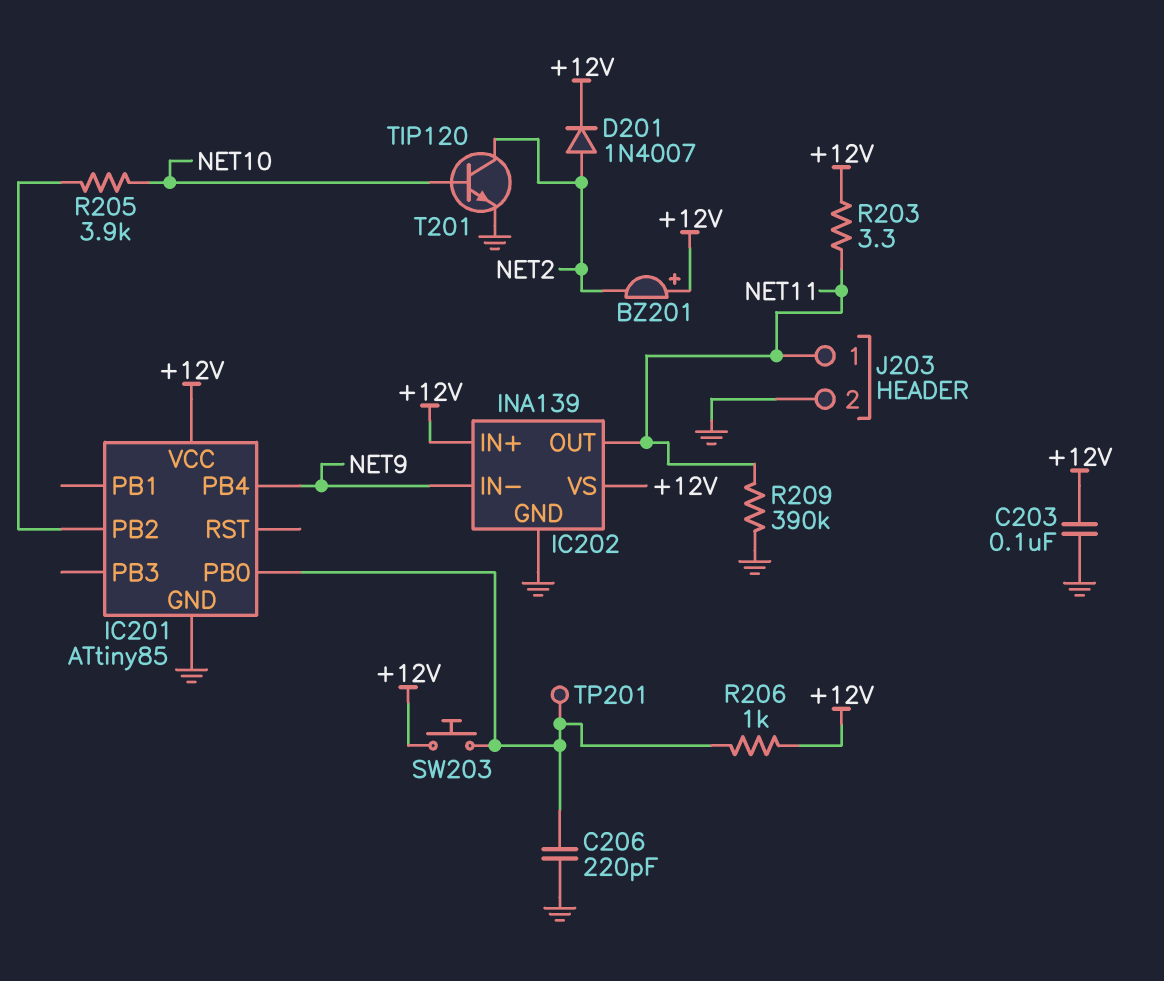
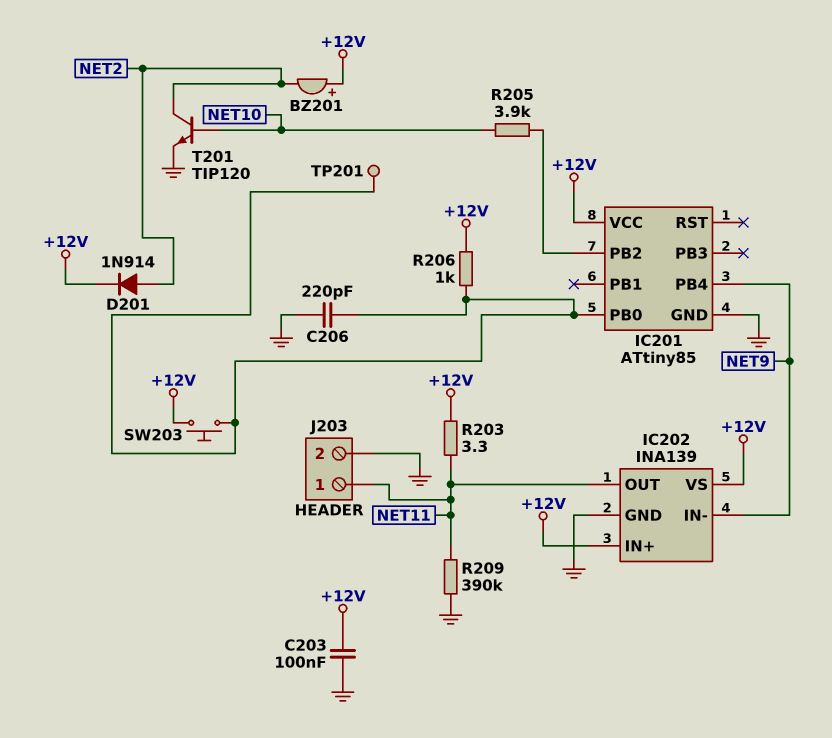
D201: diode 1N4007 (A NET2, K +12V) -> diode 1N914 (A NET2, K +12V)

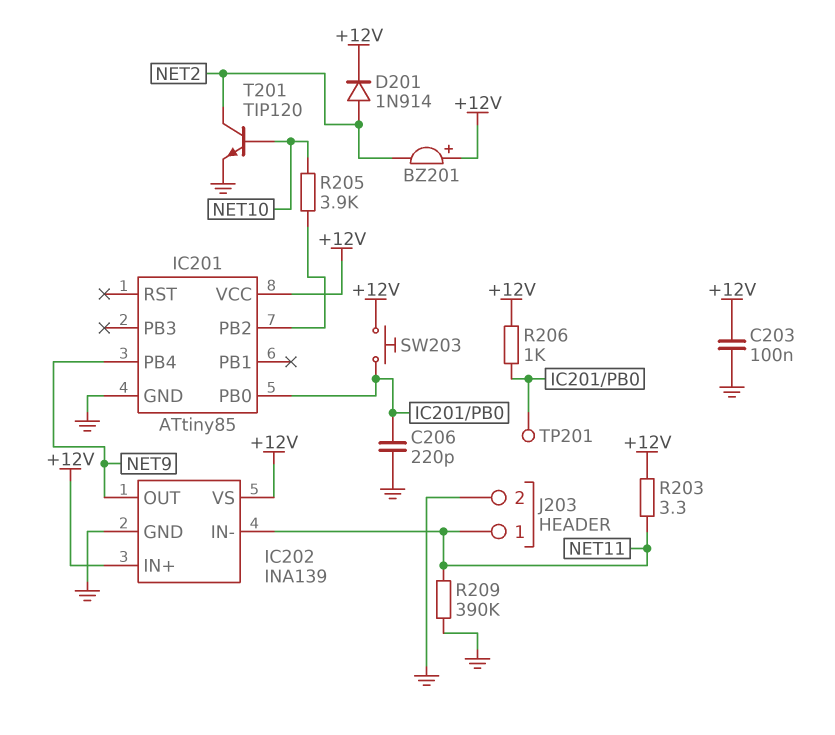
IC202 pin IN-: NET9 -> NET11
IC202 pin OUT: NET11 -> NET9

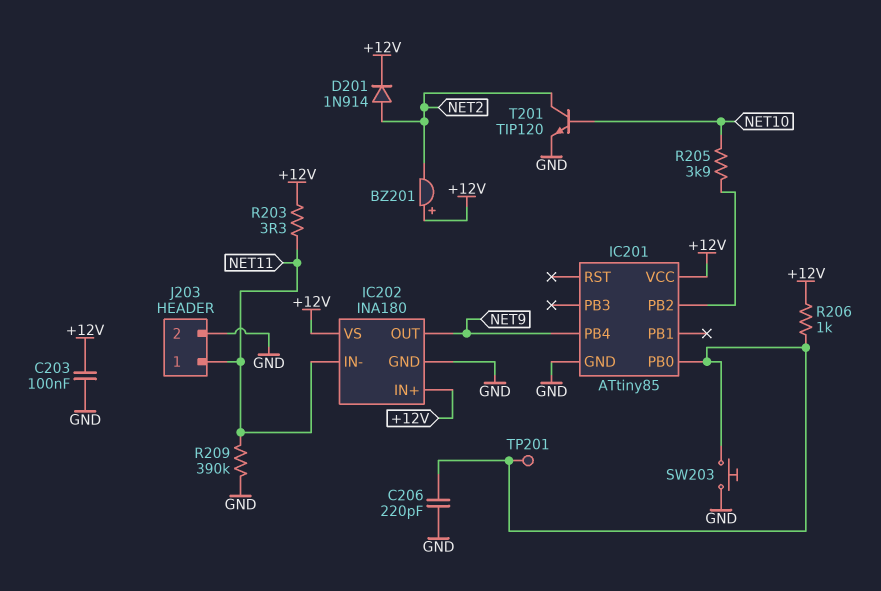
IC202: INA139 -> INA180
SW203: button (+12V, IC201/PB0) -> button (GND, IC201/PB0)

